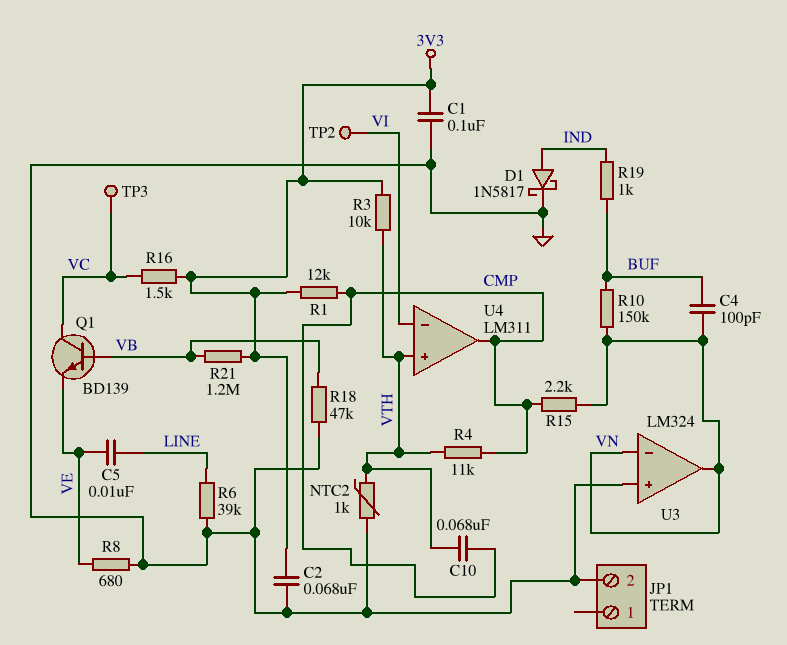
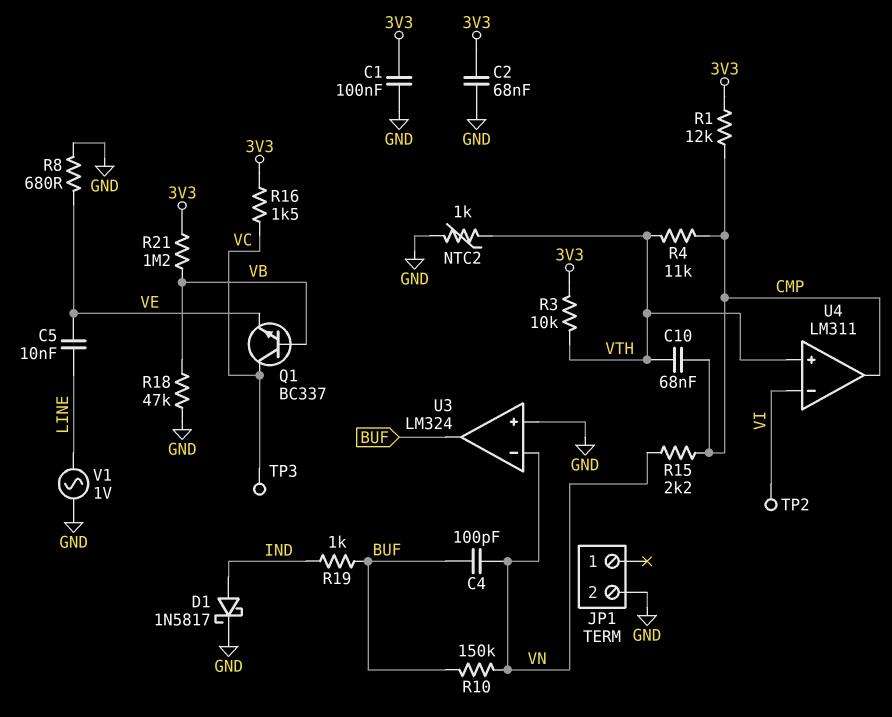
Q1: NPN BD139 (B VB, C VC, E VE) -> NPN BC337 (B VB, C VC, E VE)
R6: 39k (GND, LINE) -> none
U3 pin out: VN -> BUF
V1: none -> AC 1V (GND, LINE)

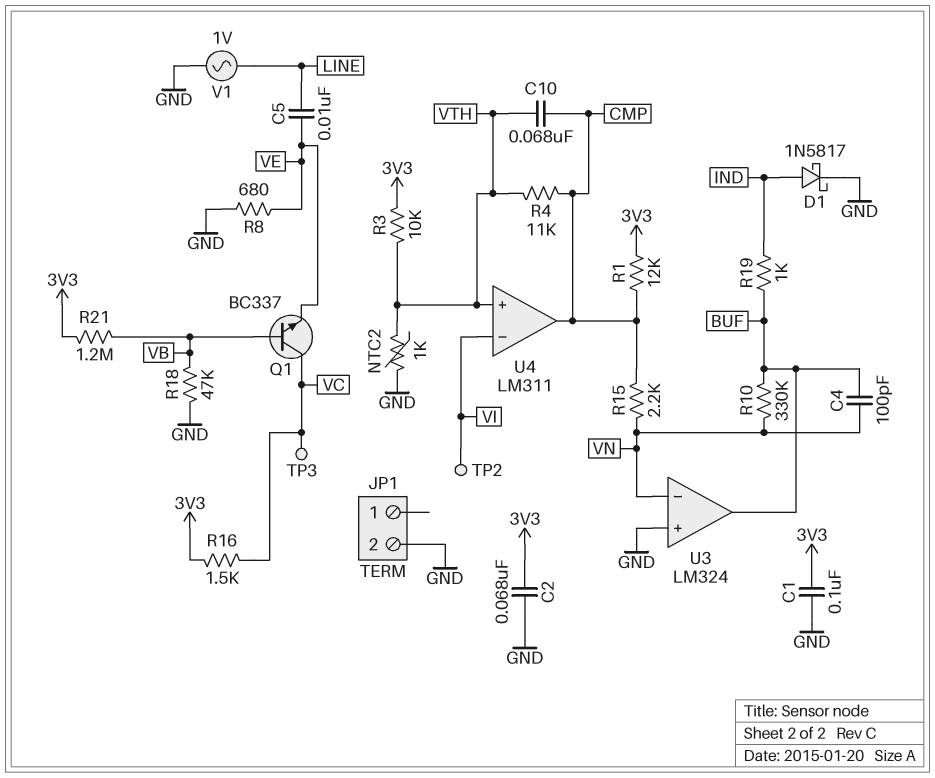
R10: 150k (BUF, VN) -> 330k (BUF, VN)

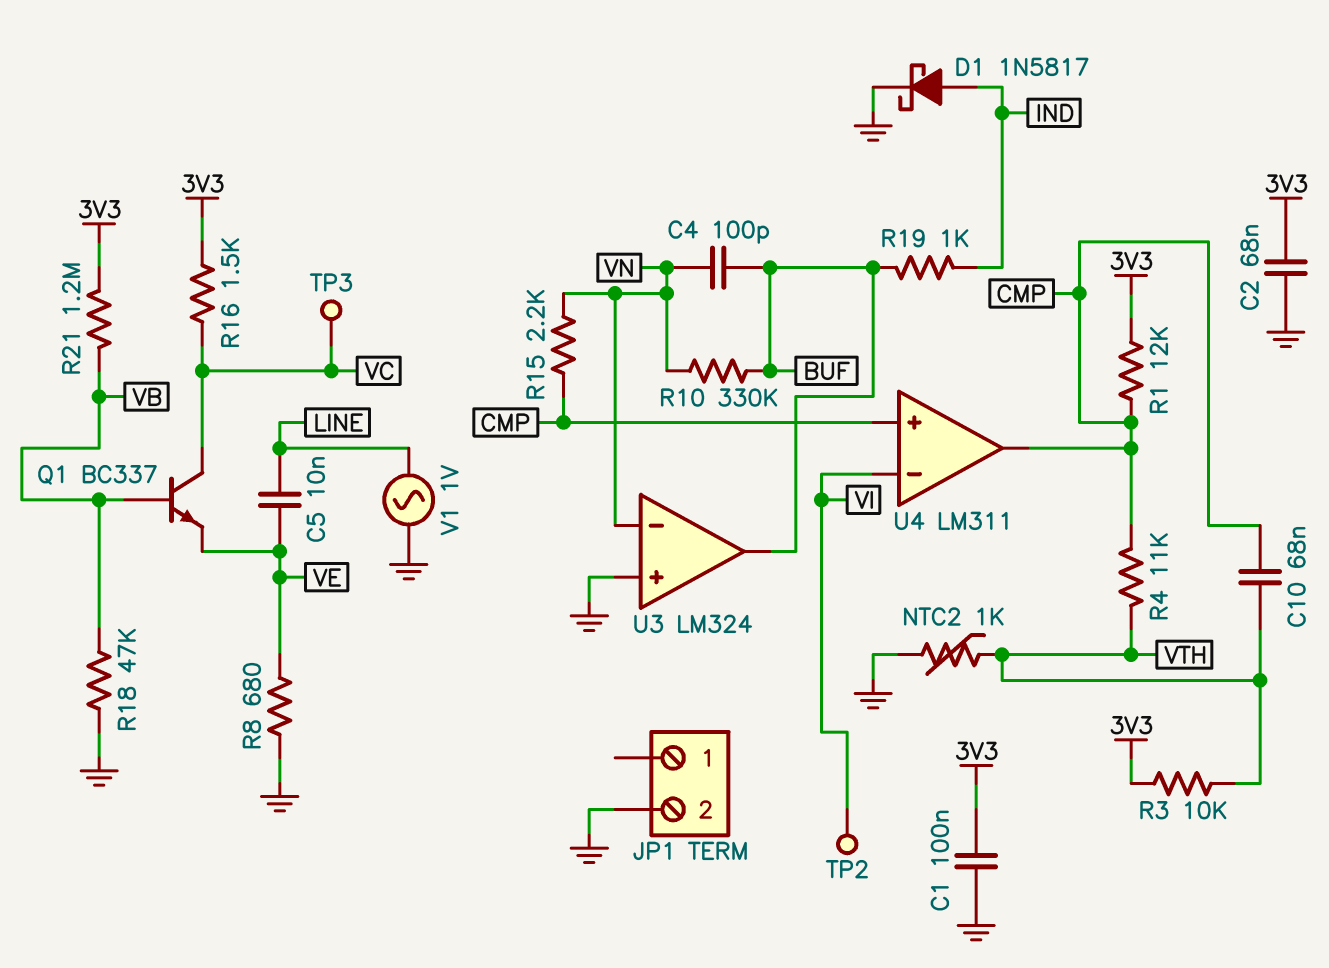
U4 pin in+: VTH -> CMP

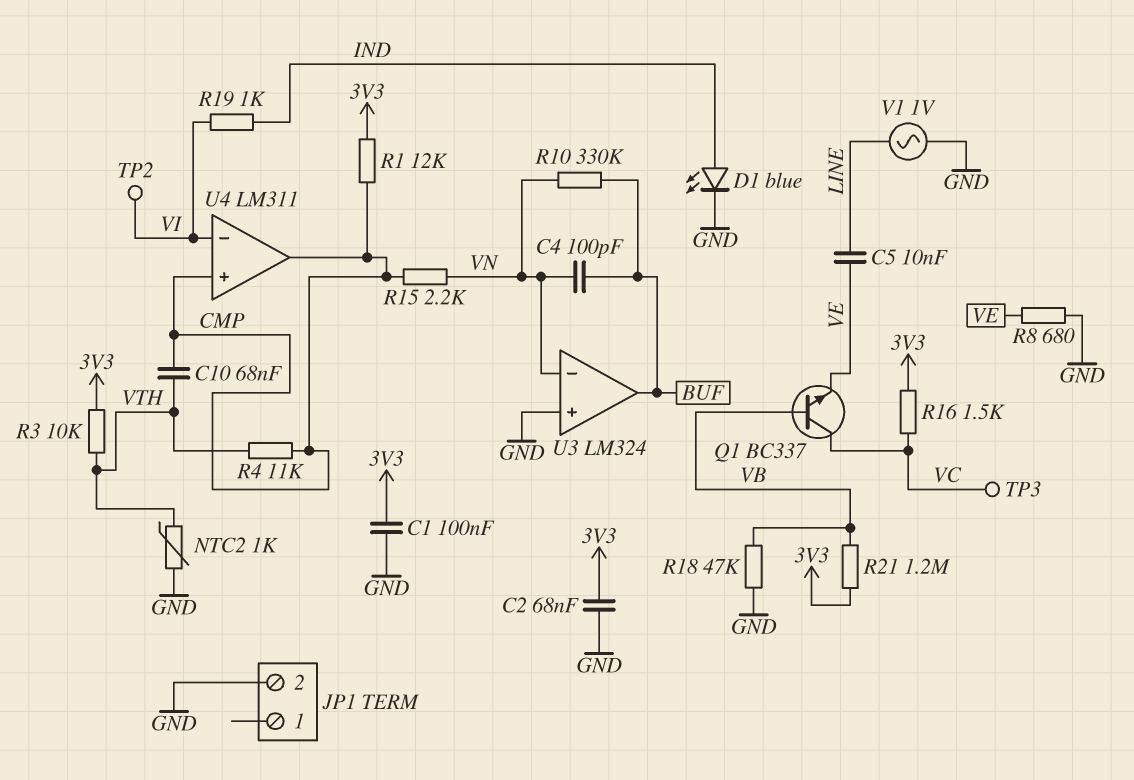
D1: schottky 1N5817 (A IND, K GND) -> LED blue (A IND, K GND)
R19: 1k (BUF, IND) -> 1k (IND, VI)

